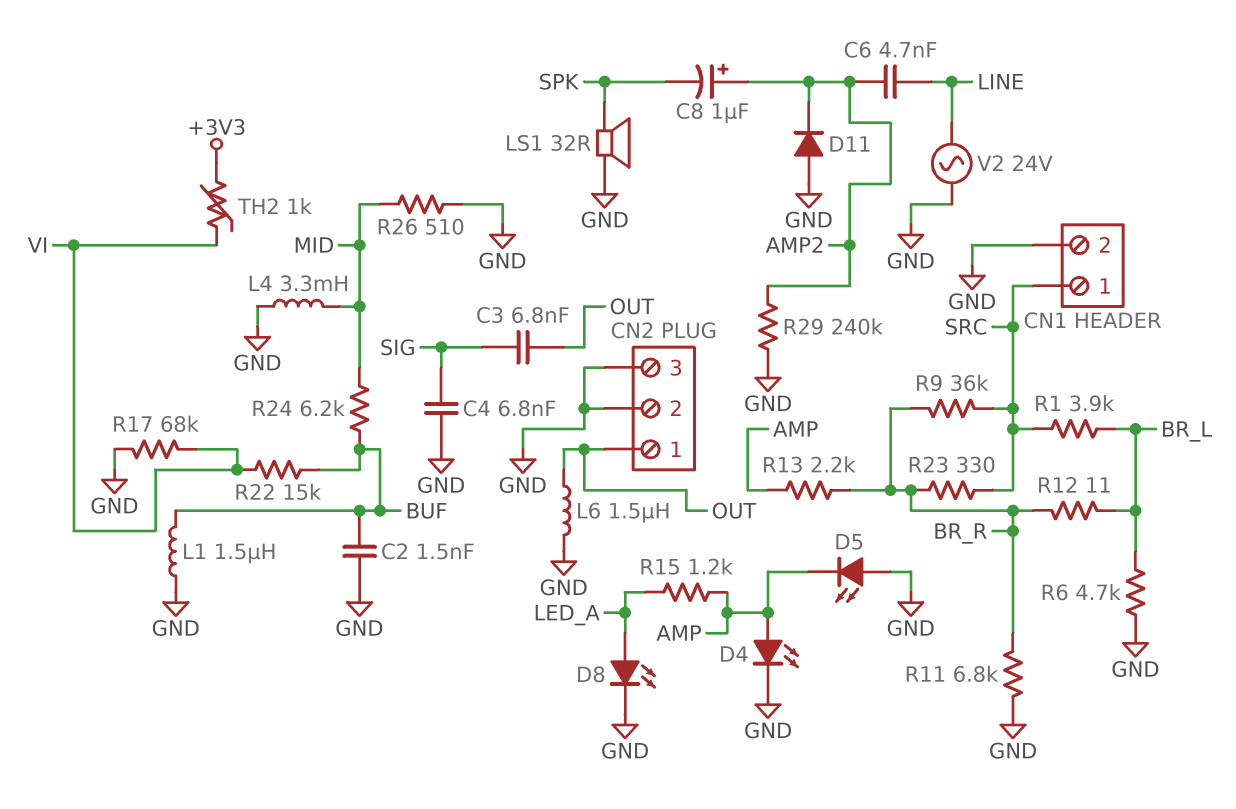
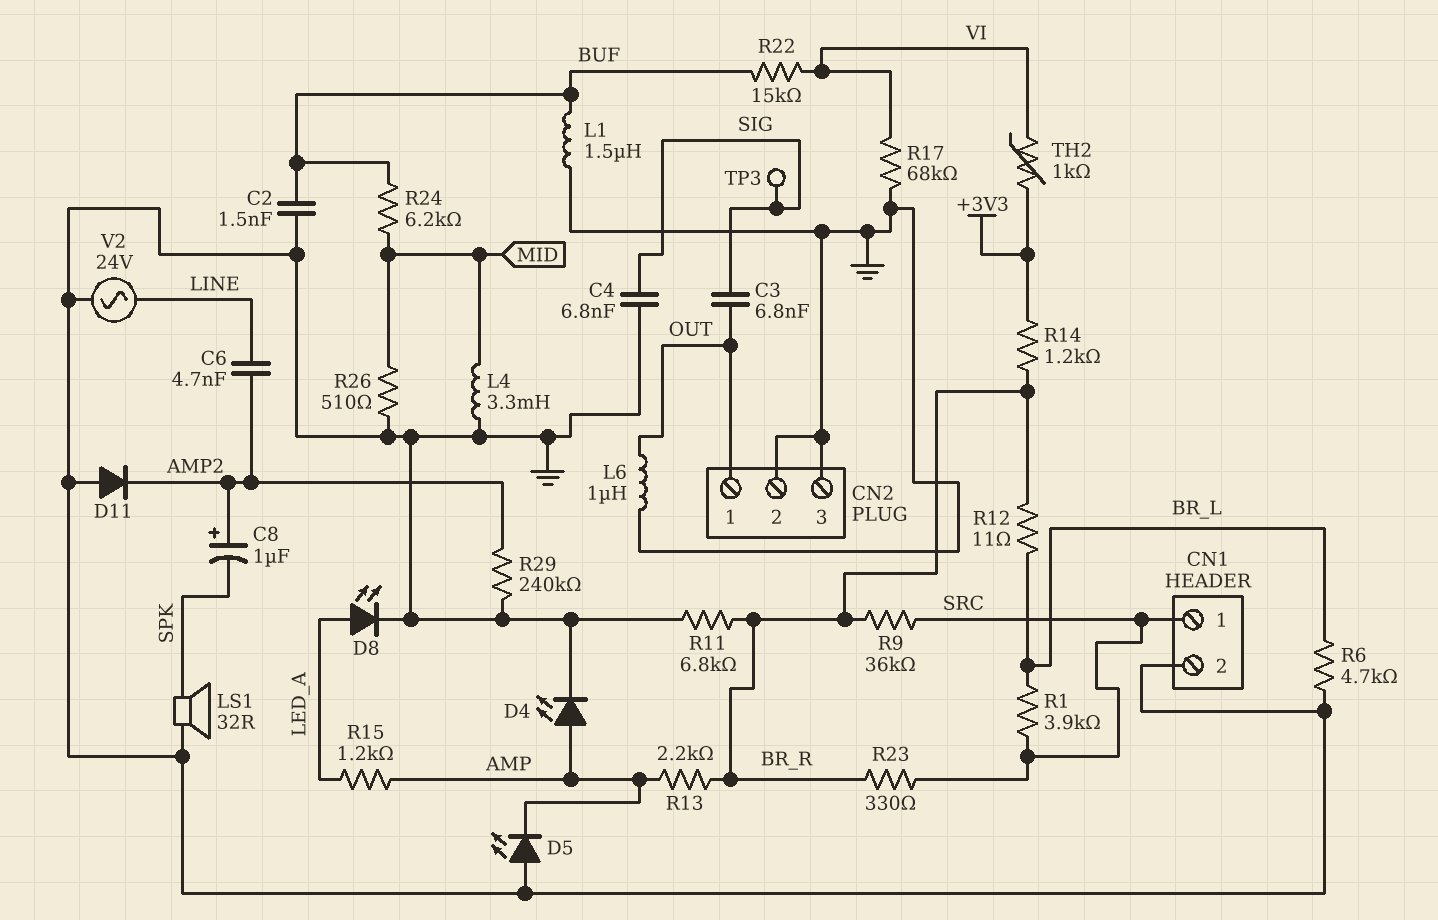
L6: 1.5uH (GND, OUT) -> 1uH (GND, OUT)
R14: none -> 1.2k (+3V3, BR_R)
TP3: none -> test point (SIG)

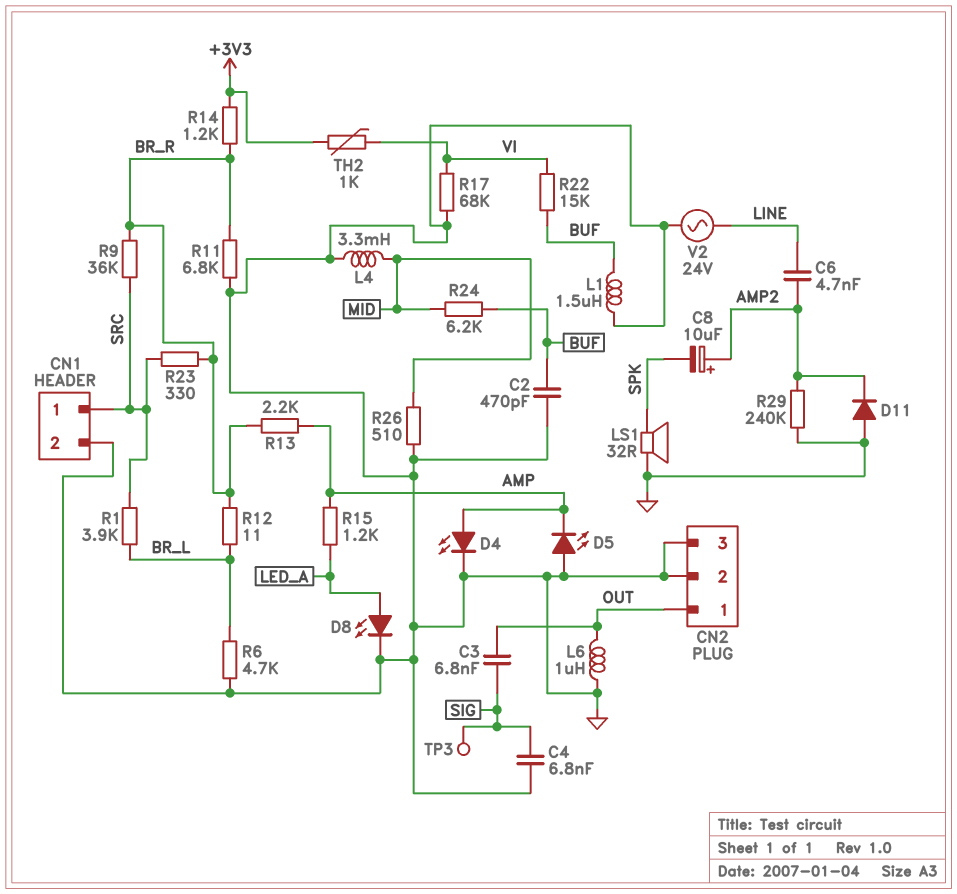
C2: 1.5nF (BUF, GND) -> 470pF (BUF, GND)
C8: 1uF (plus AMP2, minus SPK) -> 10uF (plus AMP2, minus SPK)

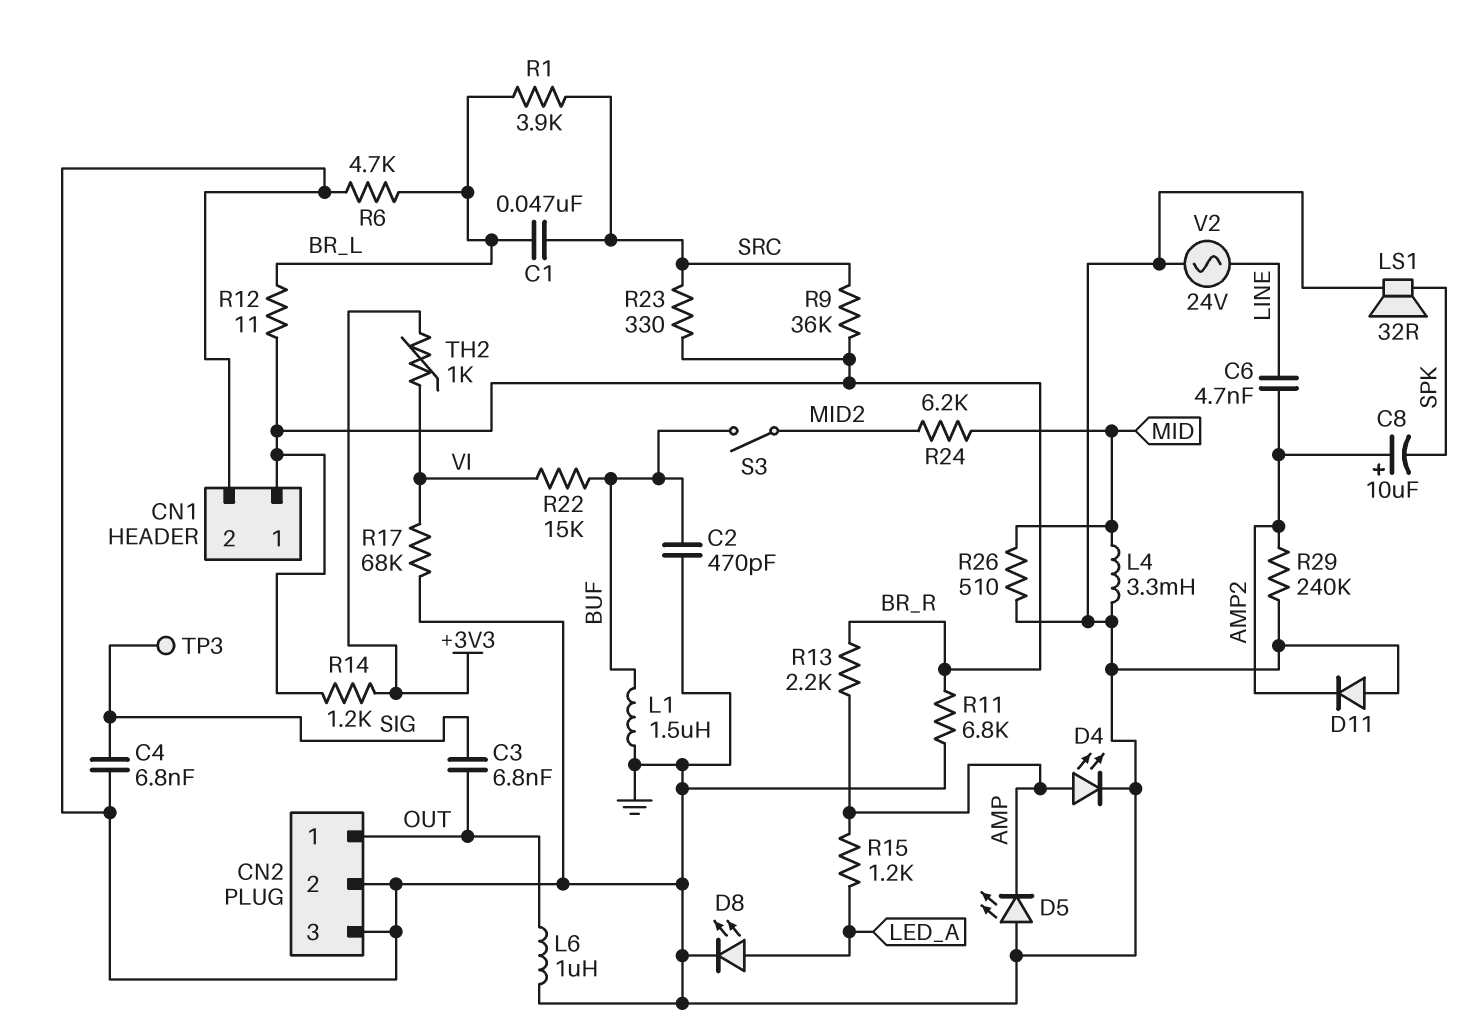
C1: none -> 47nF (BR_L, SRC)
CN1 pin 1: SRC -> BR_R
R24: 6.2k (BUF, MID) -> 6.2k (MID, MID2)
S3: none -> switch (BUF, MID2)

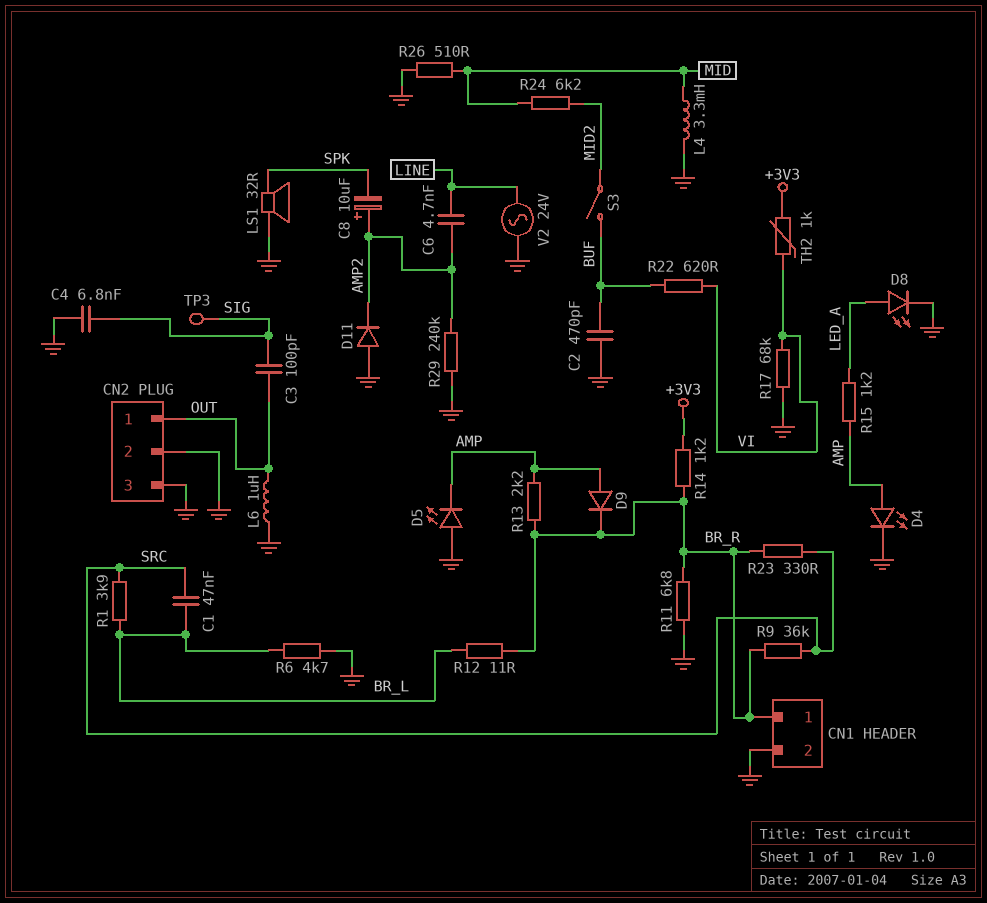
C3: 6.8nF (OUT, SIG) -> 100pF (OUT, SIG)
D9: none -> diode (A AMP, K BR_R)
L1: 1.5uH (BUF, GND) -> none
R22: 15k (BUF, VI) -> 620 (BUF, VI)

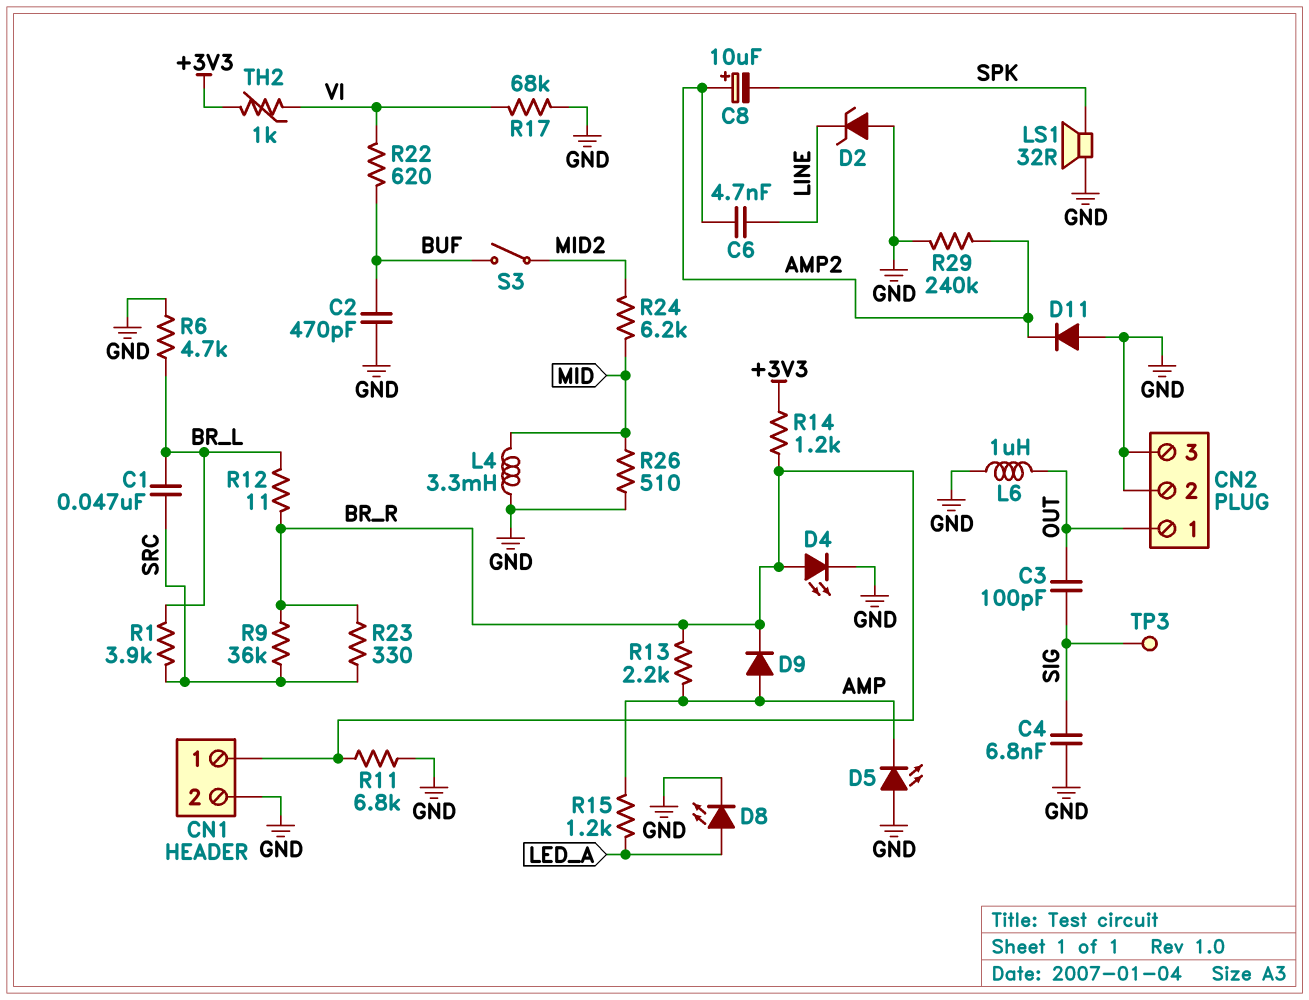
D2: none -> zener (A GND, K LINE)
D4: LED (A AMP, K GND) -> LED (A BR_R, K GND)
V2: AC 24V (GND, LINE) -> none

